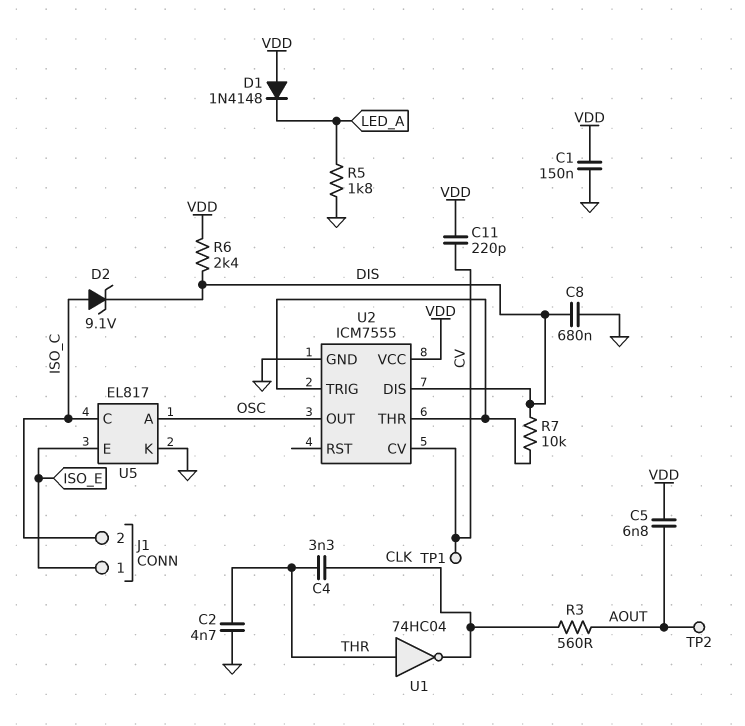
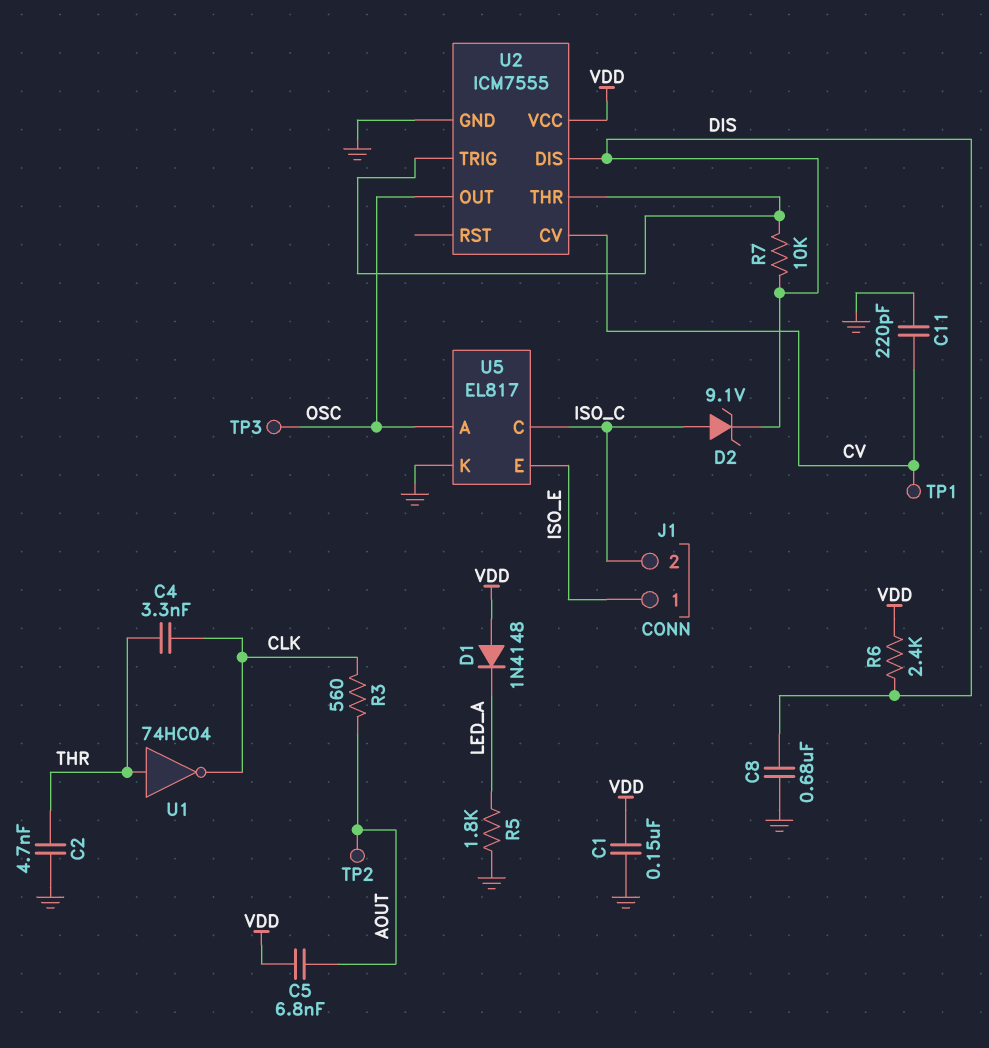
C11: 220pF (CV, VDD) -> 220pF (CV, GND)
TP3: none -> test point (OSC)

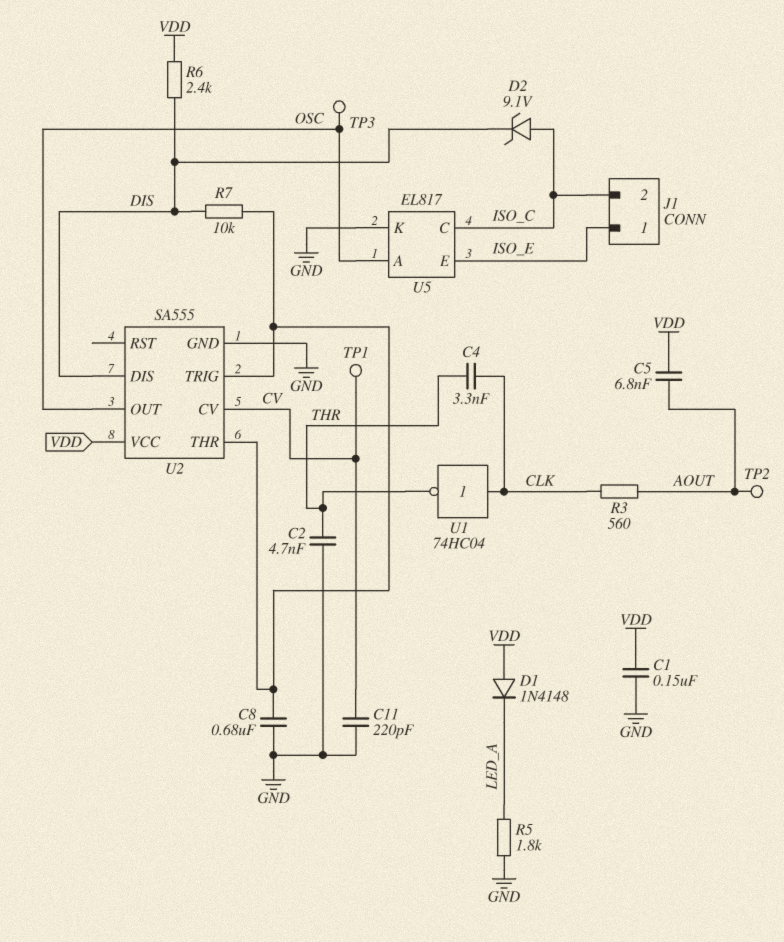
C8: 680nF (DIS, GND) -> 680nF (GND, U2/THR)
U1: NOT 74HC04 (in THR, out CLK) -> NOT 74HC04 (in CLK, out THR)
U2: ICM7555 -> SA555

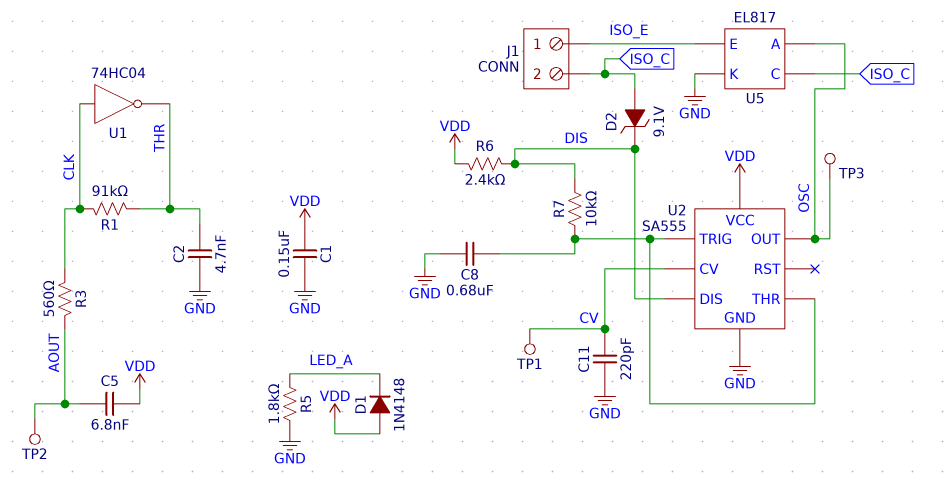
C4: 3.3nF (CLK, THR) -> none
R1: none -> 91k (CLK, THR)

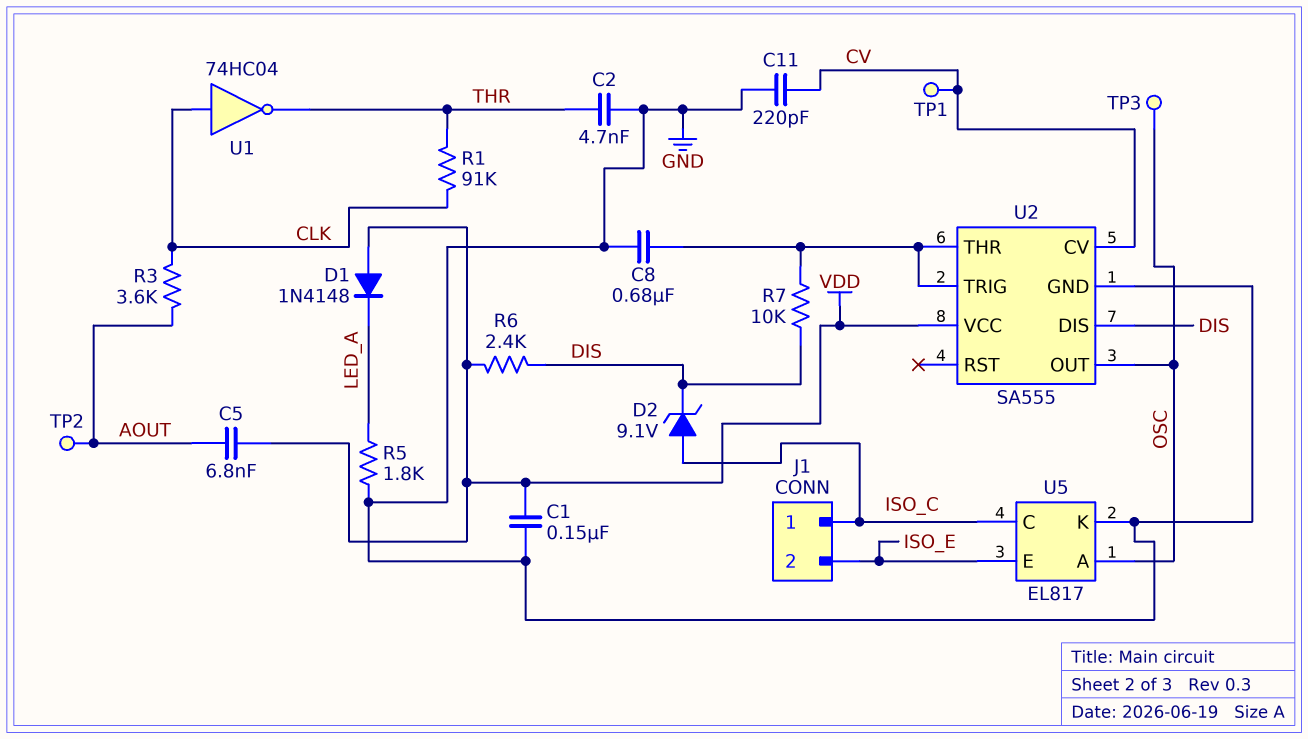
J1 pin 1: ISO_E -> ISO_C
J1 pin 2: ISO_C -> ISO_E
R3: 560 (AOUT, CLK) -> 3.6k (AOUT, CLK)

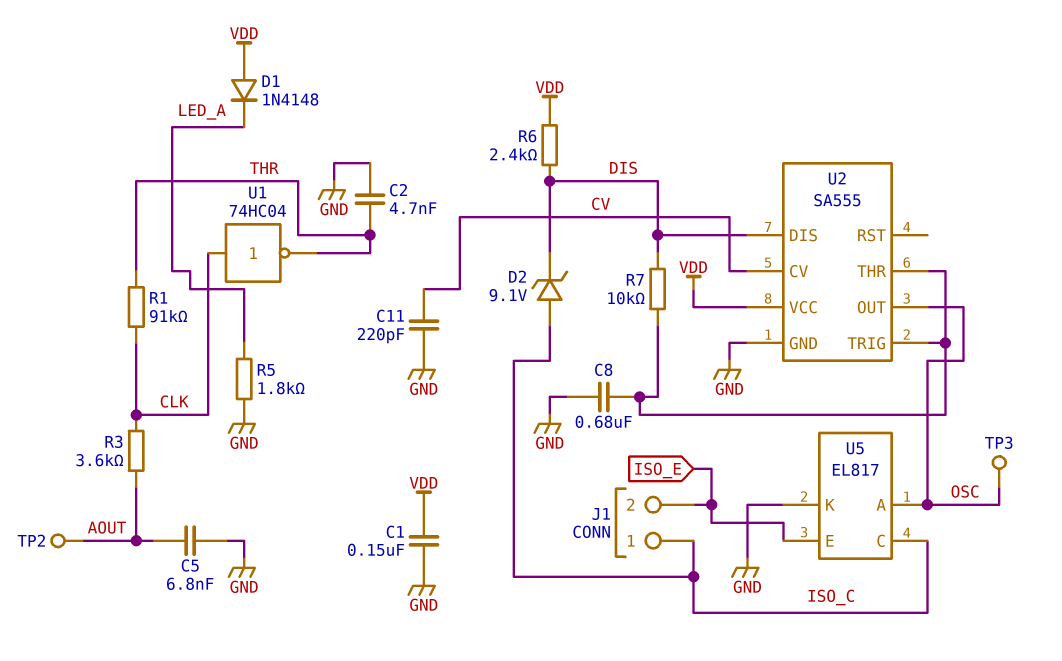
C5: 6.8nF (AOUT, VDD) -> 6.8nF (AOUT, GND)
TP1: test point (CV) -> none

